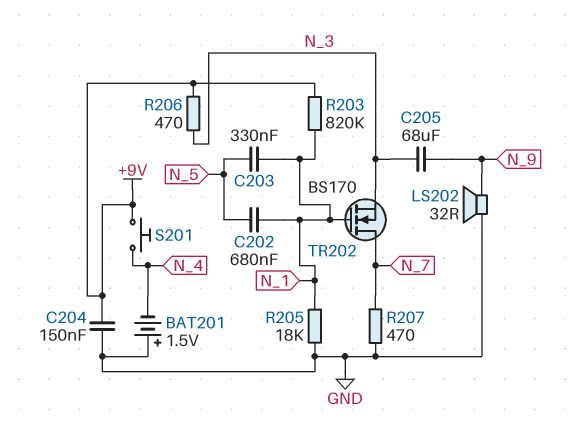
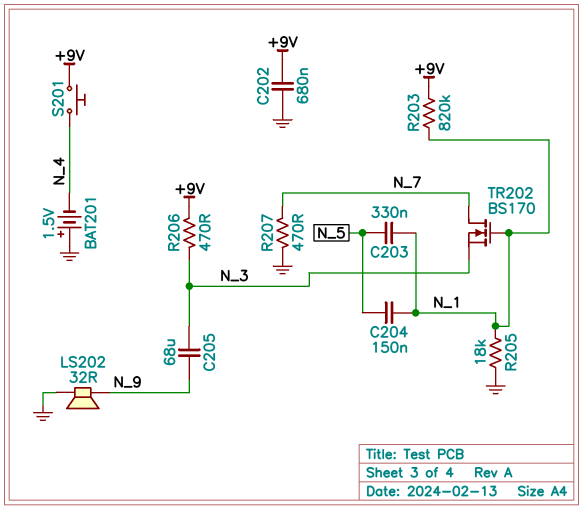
C202: 680nF (N_1, N_5) -> 680nF (+9V, GND)
C204: 150nF (+9V, GND) -> 150nF (N_1, N_5)

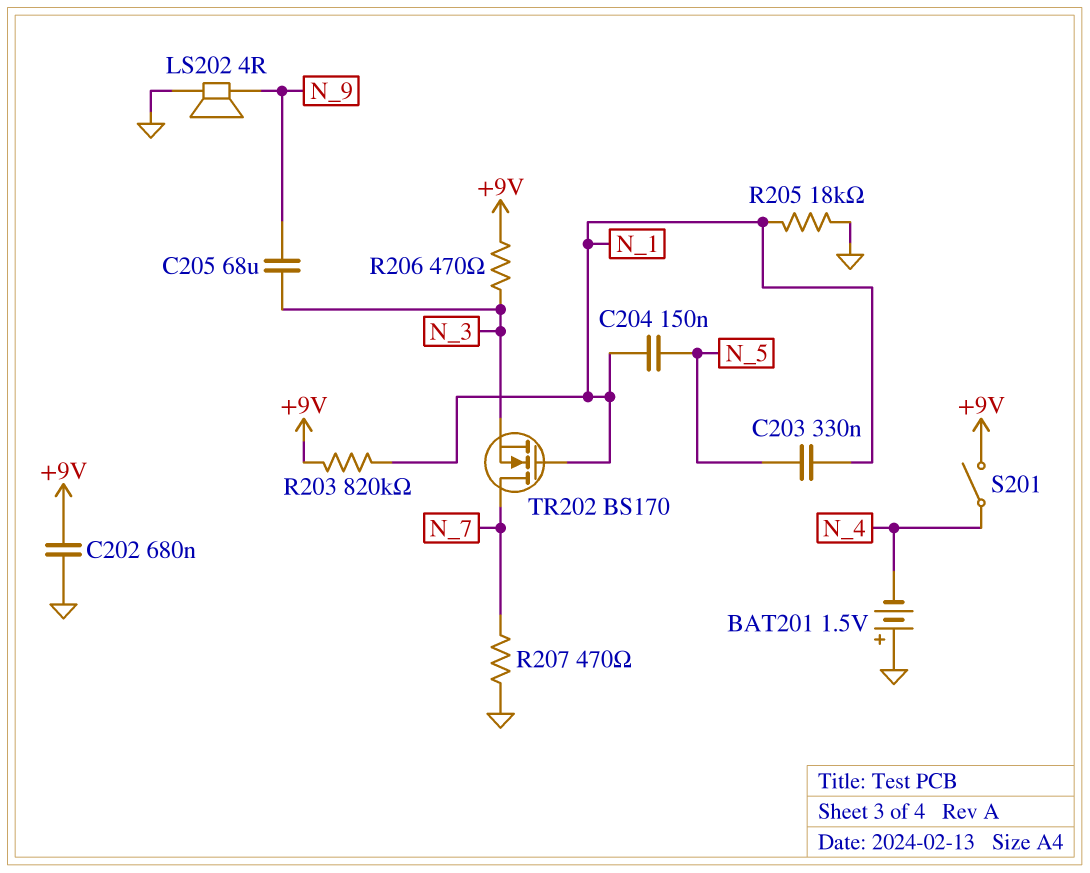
LS202: speaker 32R (GND, N_9) -> speaker 4R (GND, N_9)
S201: button (+9V, N_4) -> switch (+9V, N_4)

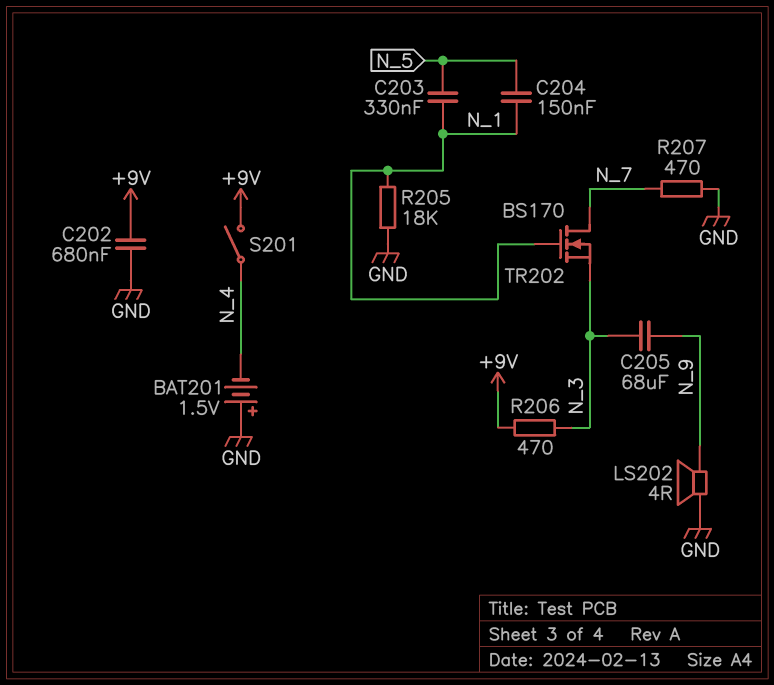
R203: 820k (+9V, N_1) -> none

